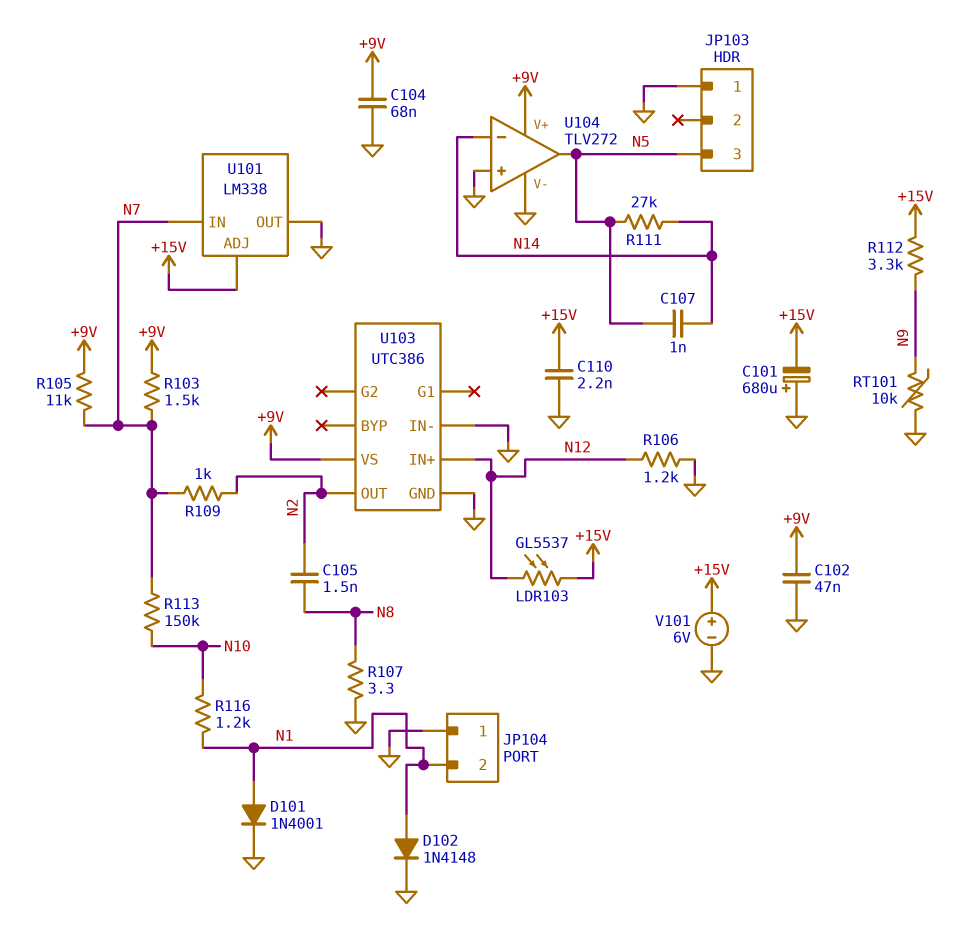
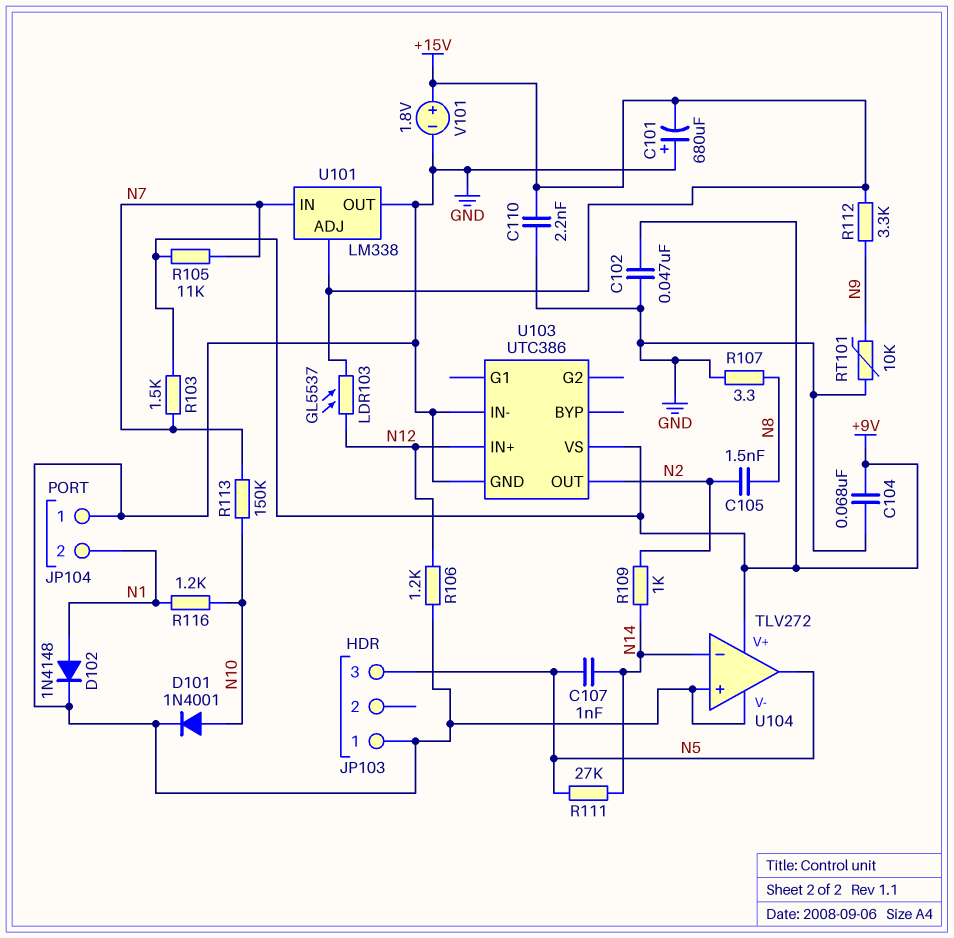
D101: diode 1N4001 (A N1, K GND) -> diode 1N4001 (A N10, K GND)
R109: 1k (N2, N7) -> 1k (N2, N14)
V101: 6V (plus +15V, minus GND) -> 1.8V (plus +15V, minus GND)

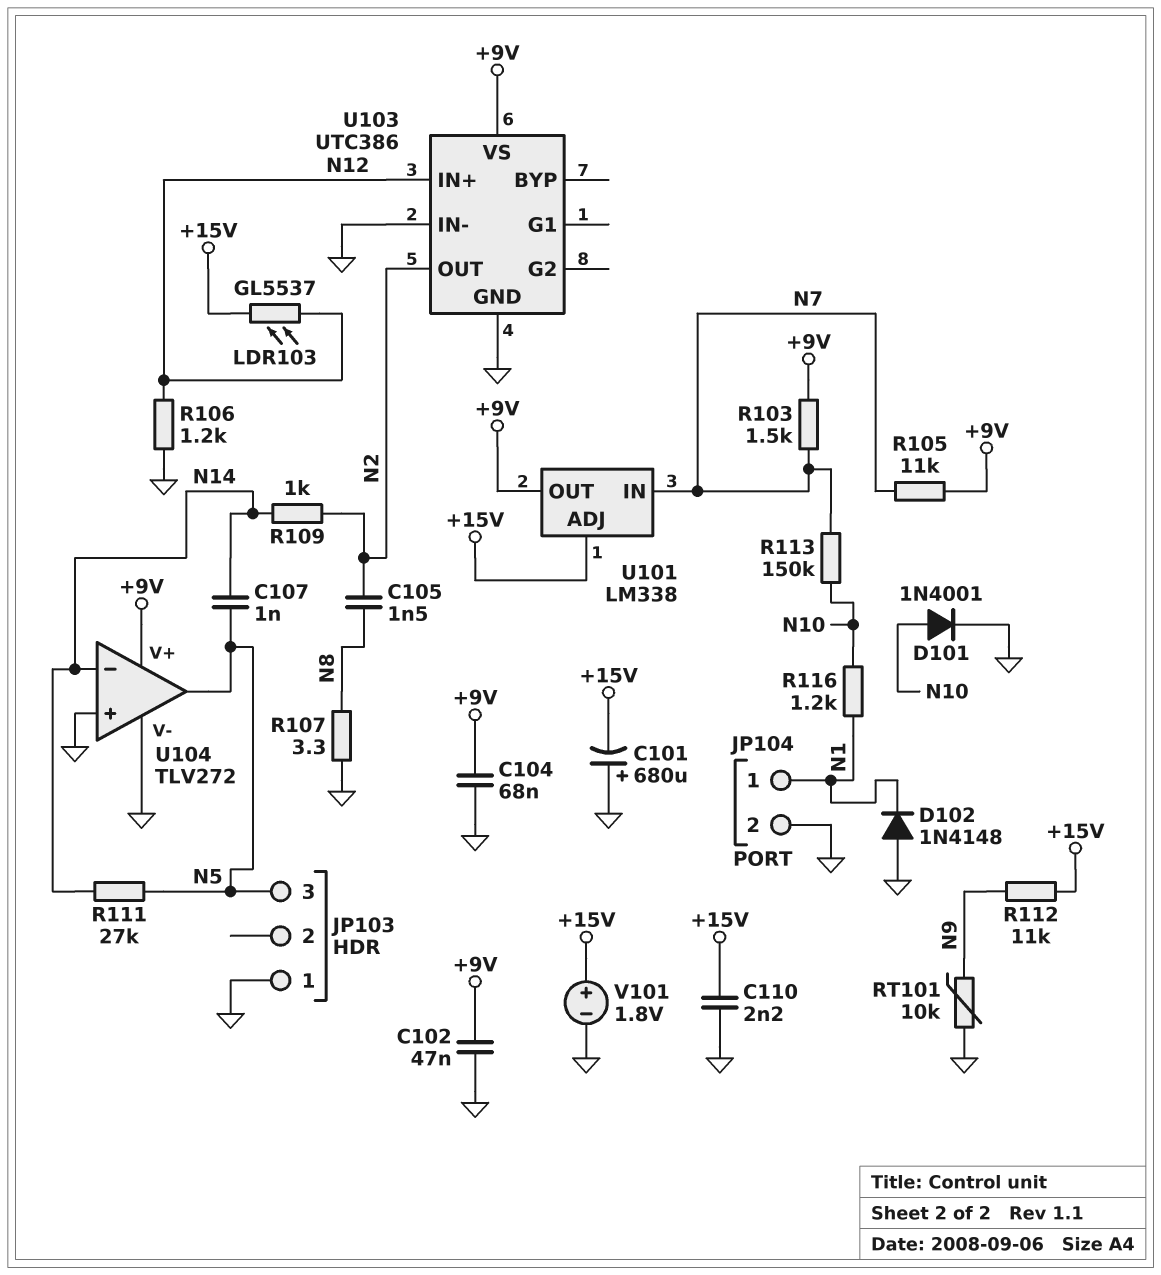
D102: diode 1N4148 (A N1, K GND) -> diode 1N4148 (A GND, K N1)
JP104 pin 1: GND -> N1
JP104 pin 2: N1 -> GND
R112: 3.3k (+15V, N9) -> 11k (+15V, N9)
U101 pin OUT: GND -> +9V

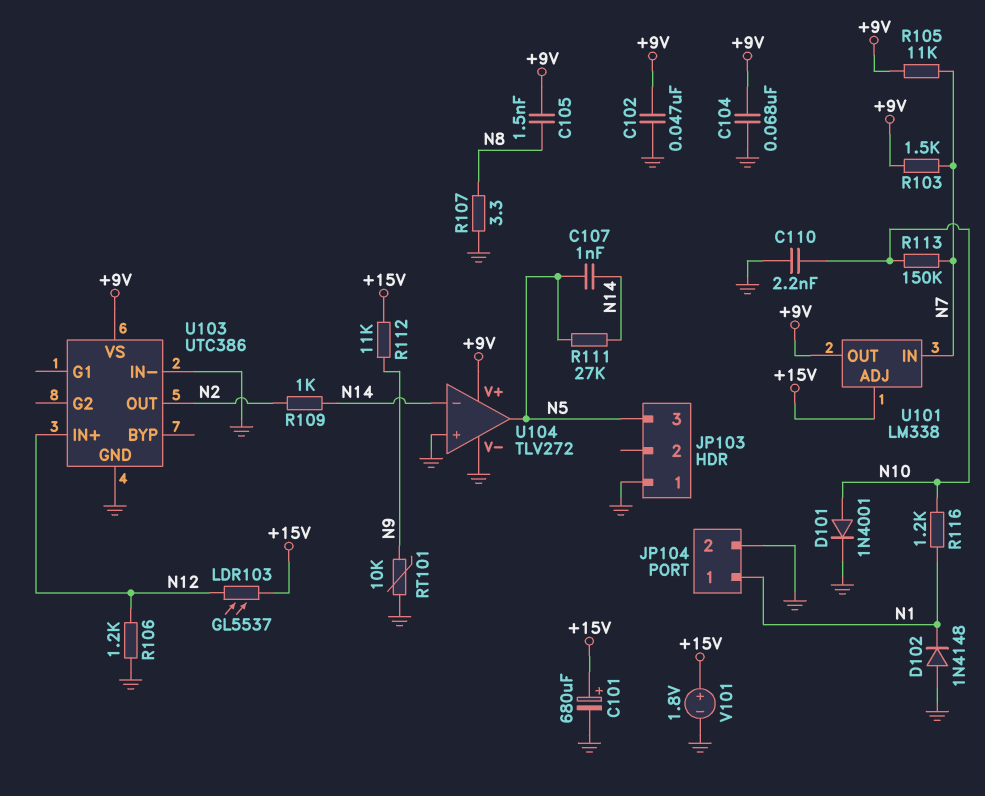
C101: 680uF (plus GND, minus +15V) -> 680uF (plus +15V, minus GND)
C105: 1.5nF (N2, N8) -> 1.5nF (+9V, N8)
C110: 2.2nF (+15V, GND) -> 2.2nF (GND, N10)

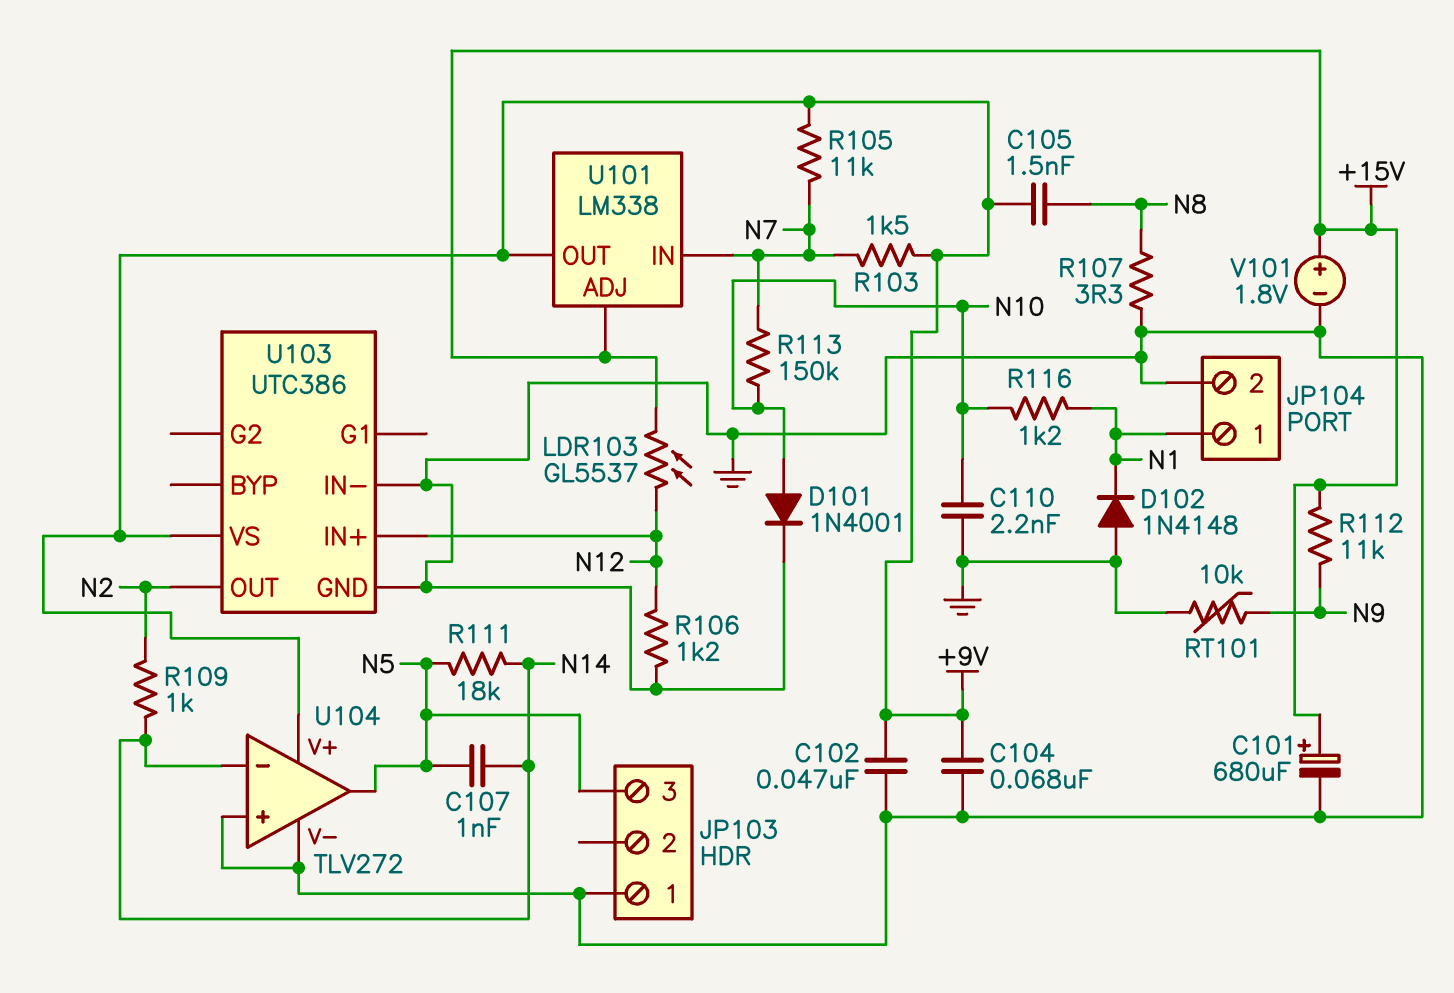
R111: 27k (N5, N14) -> 18k (N5, N14)

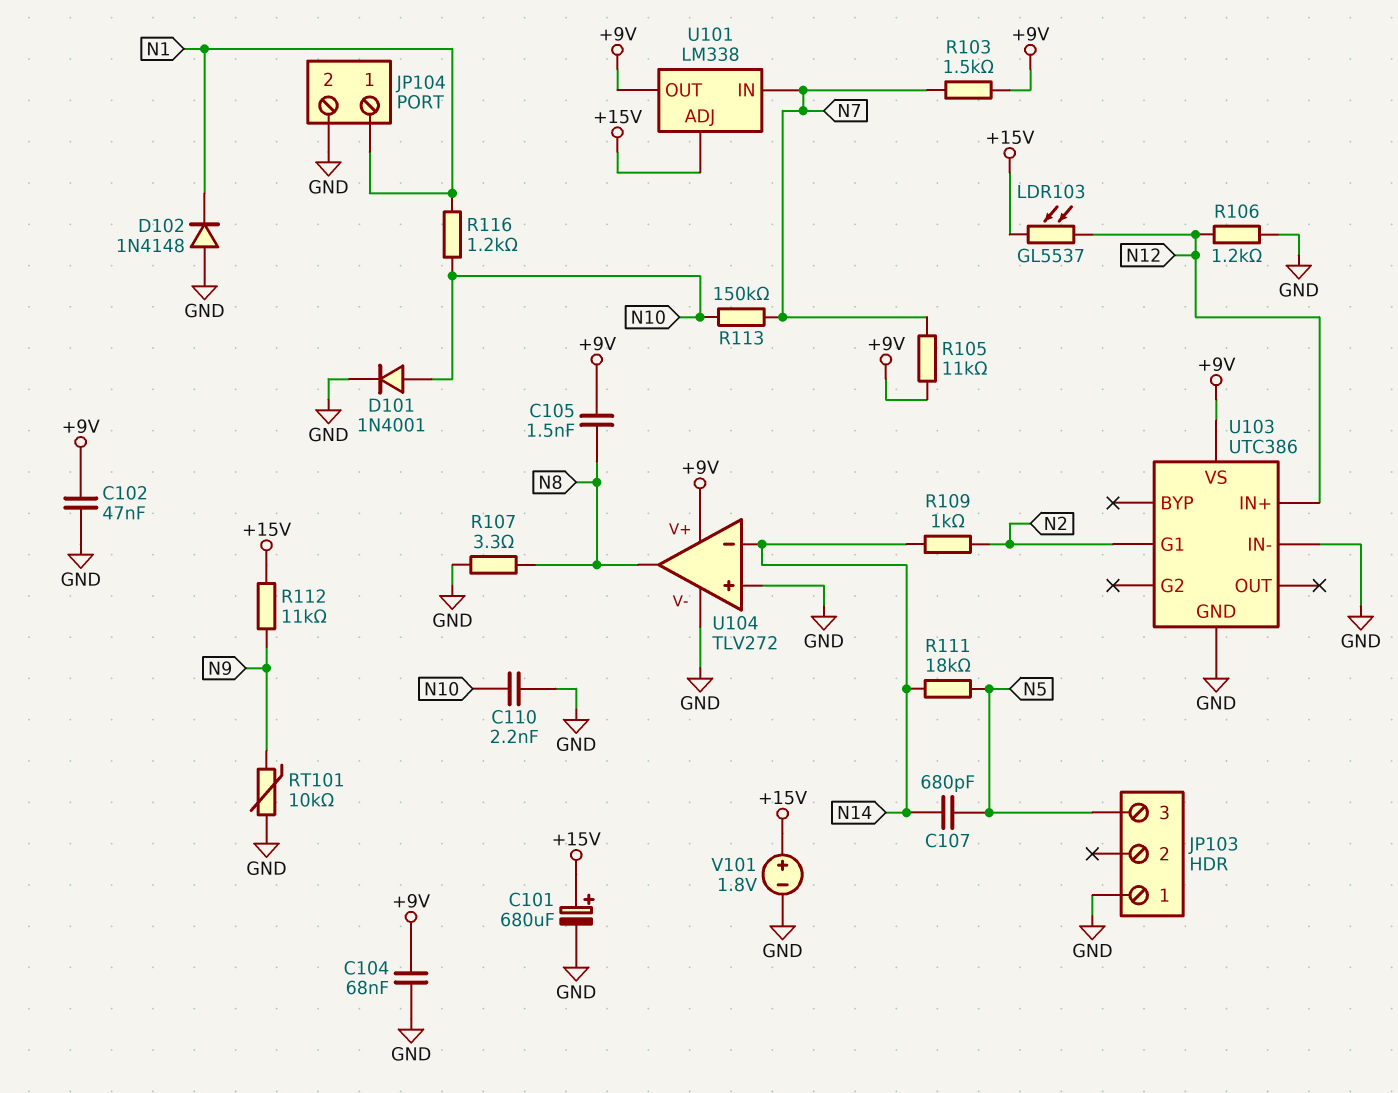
C107: 1nF (N5, N14) -> 680pF (N5, N14)
U103 pin G1: none -> N2
U103 pin OUT: N2 -> none
U104 pin out: N5 -> N8

